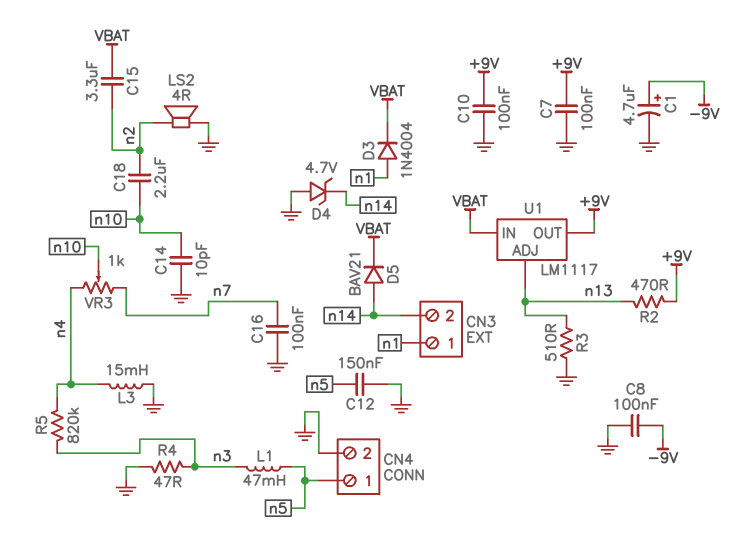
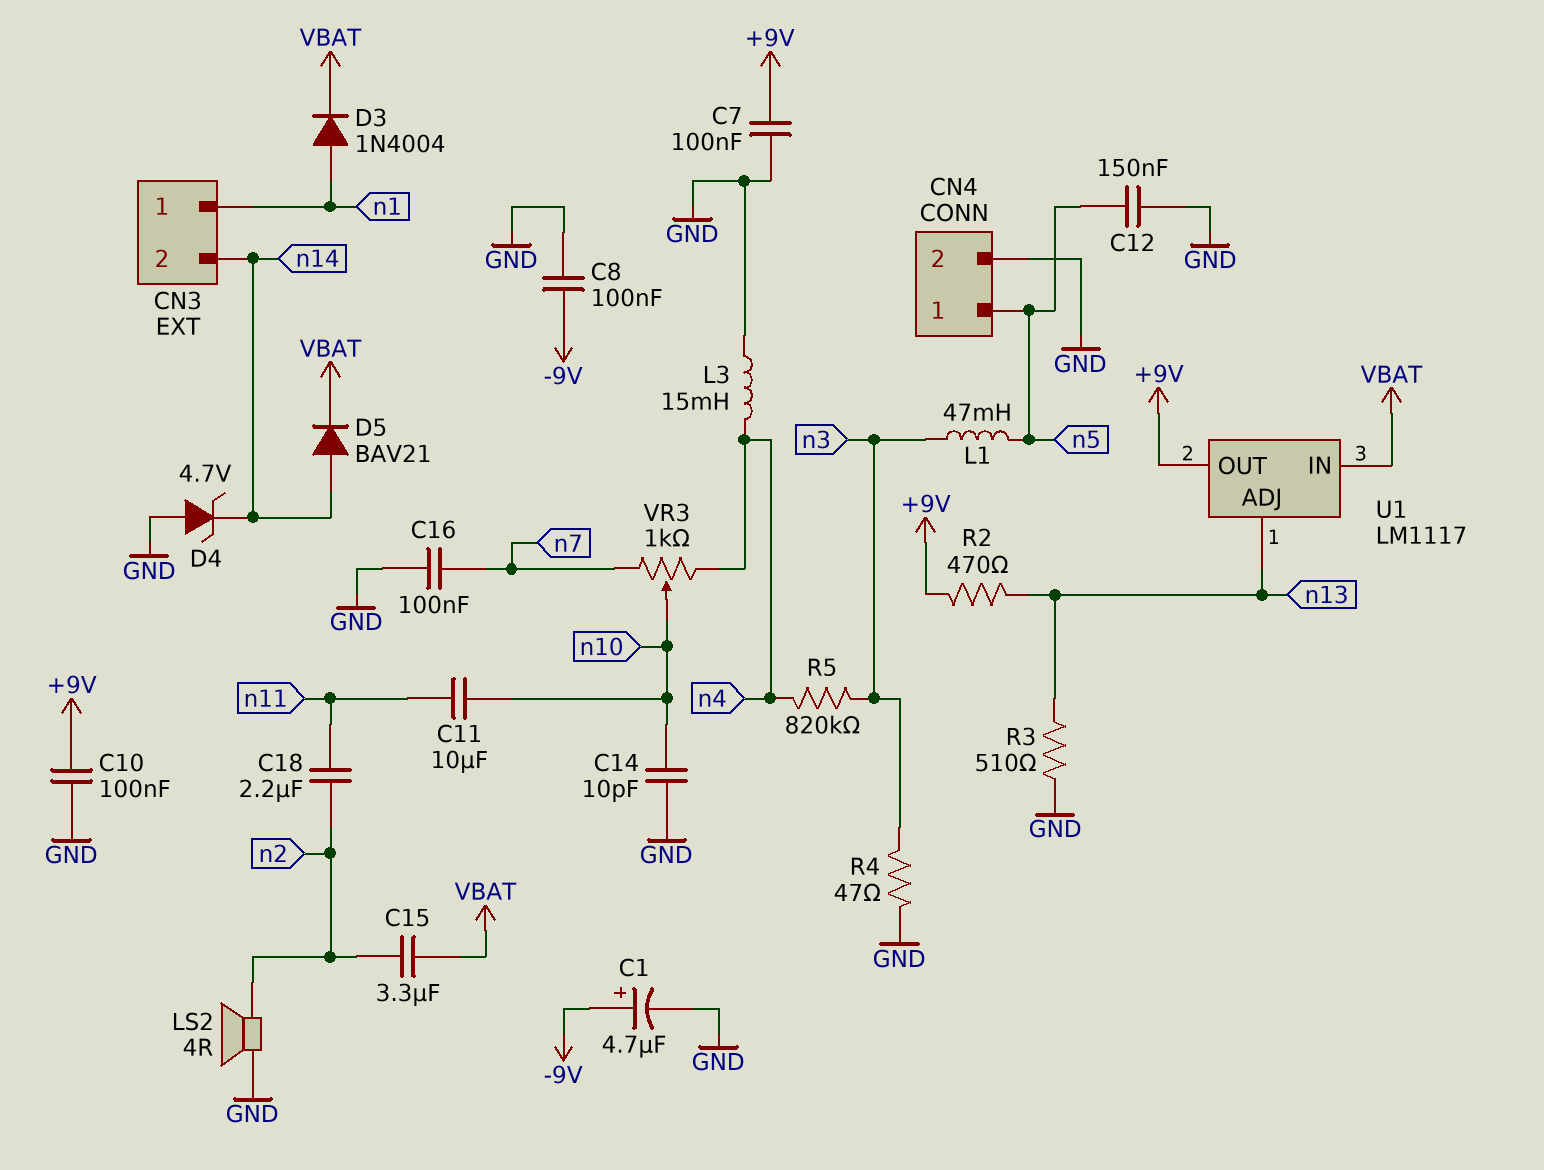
C11: none -> 10uF (n10, n11)
C18: 2.2uF (n2, n10) -> 2.2uF (n2, n11)

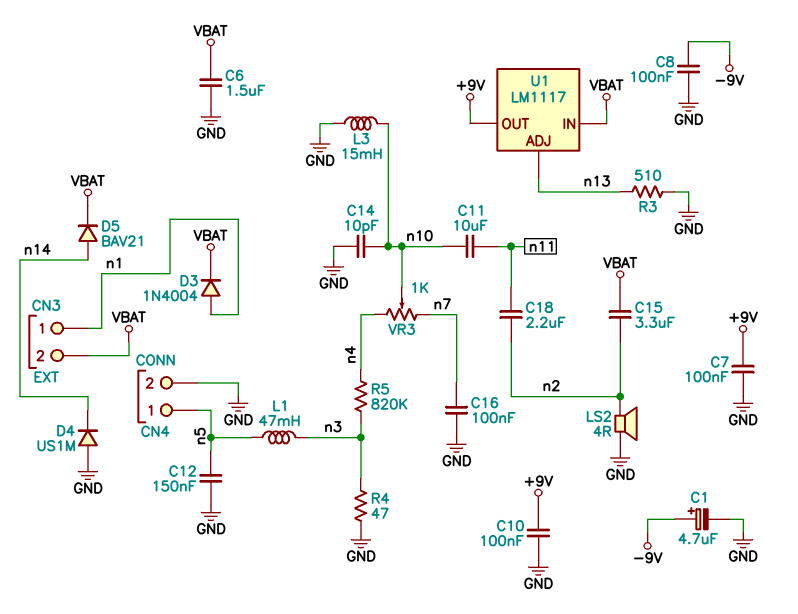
C6: none -> 1.5uF (GND, VBAT)
CN3 pin 2: n14 -> VBAT
D4: zener 4.7V (A GND, K n14) -> diode US1M (A GND, K n14)
L3: 15mH (GND, n4) -> 15mH (GND, n10)
R2: 470 (+9V, n13) -> none

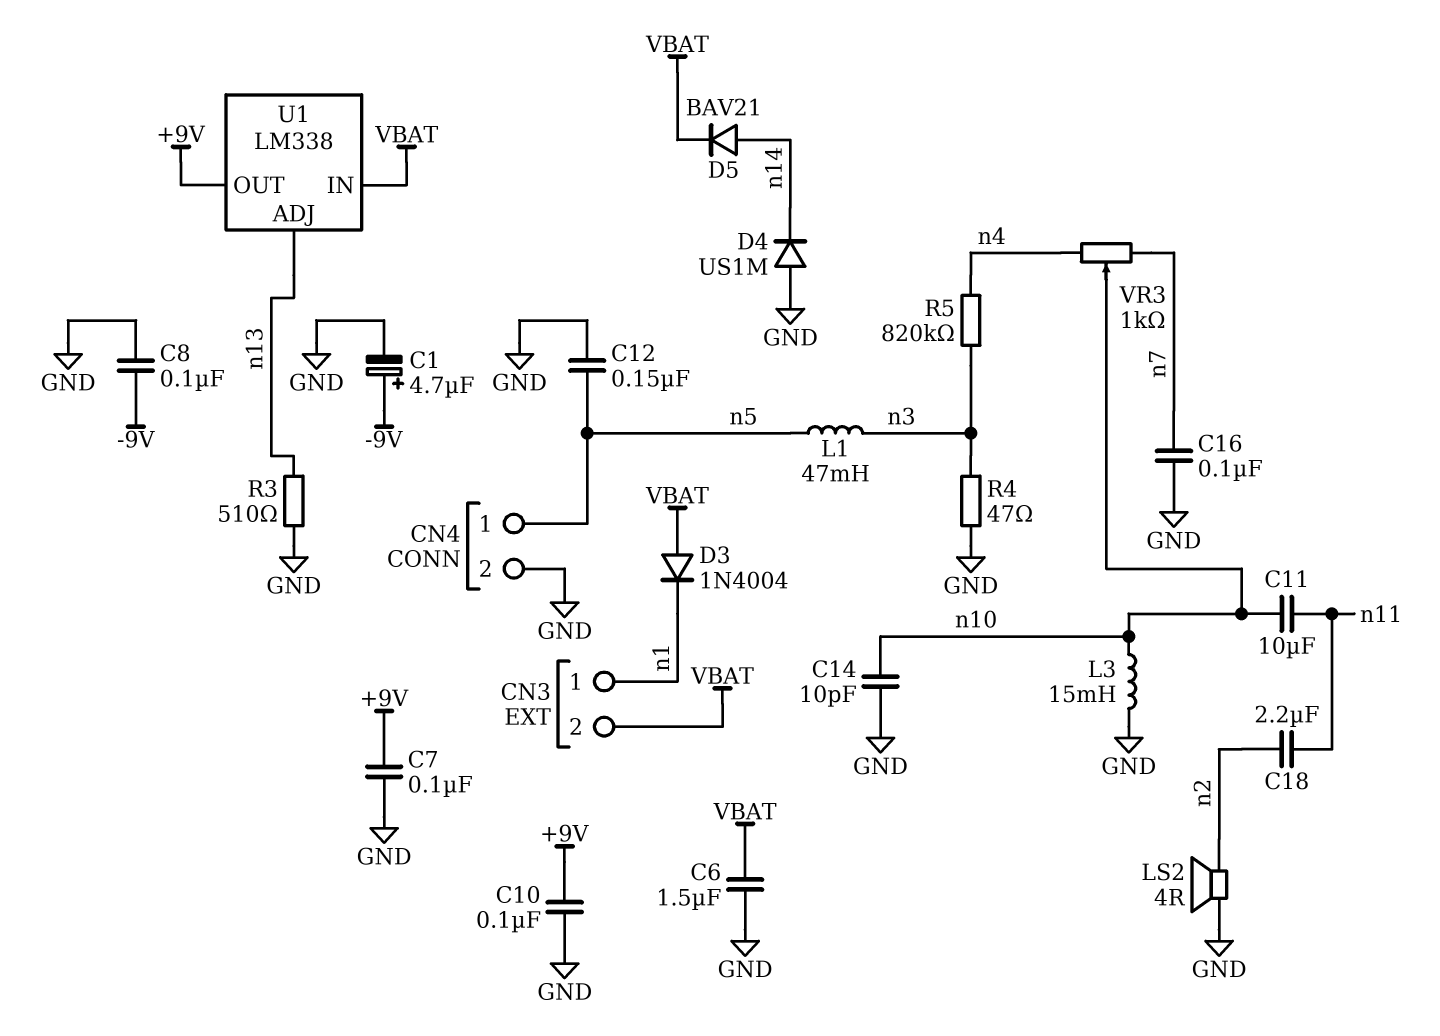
C15: 3.3uF (VBAT, n2) -> none
D3: diode 1N4004 (A n1, K VBAT) -> diode 1N4004 (A VBAT, K n1)
U1: LM1117 -> LM338

